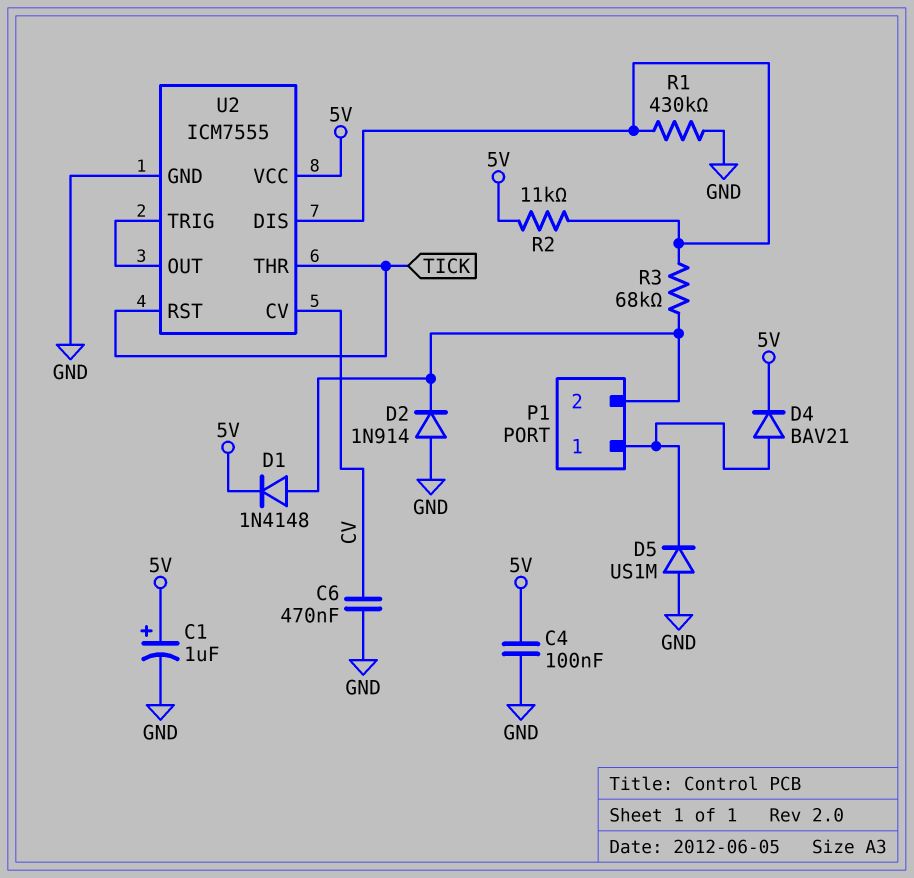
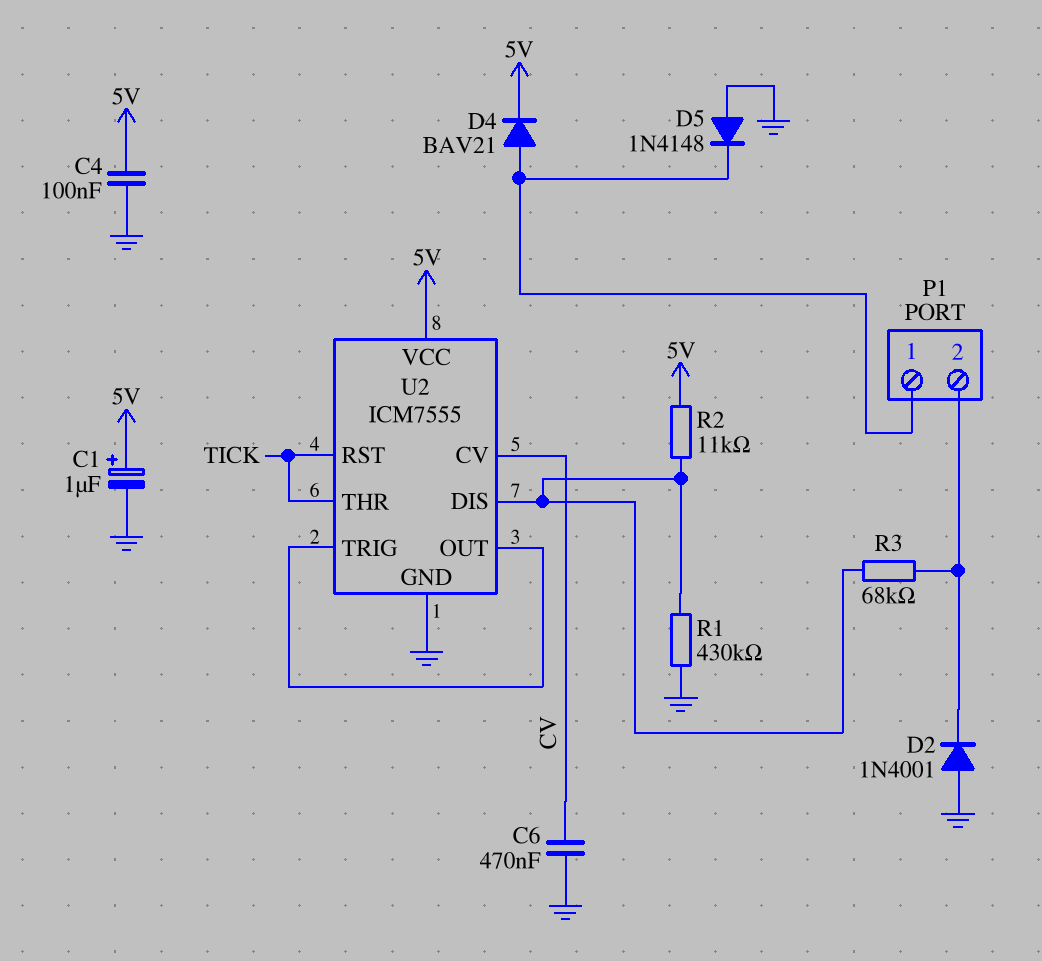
D1: diode 1N4148 (A P1/2, K 5V) -> none
D2: diode 1N914 (A GND, K P1/2) -> diode 1N4001 (A GND, K P1/2)
D5: diode US1M (A GND, K P1/1) -> diode 1N4148 (A GND, K P1/1)

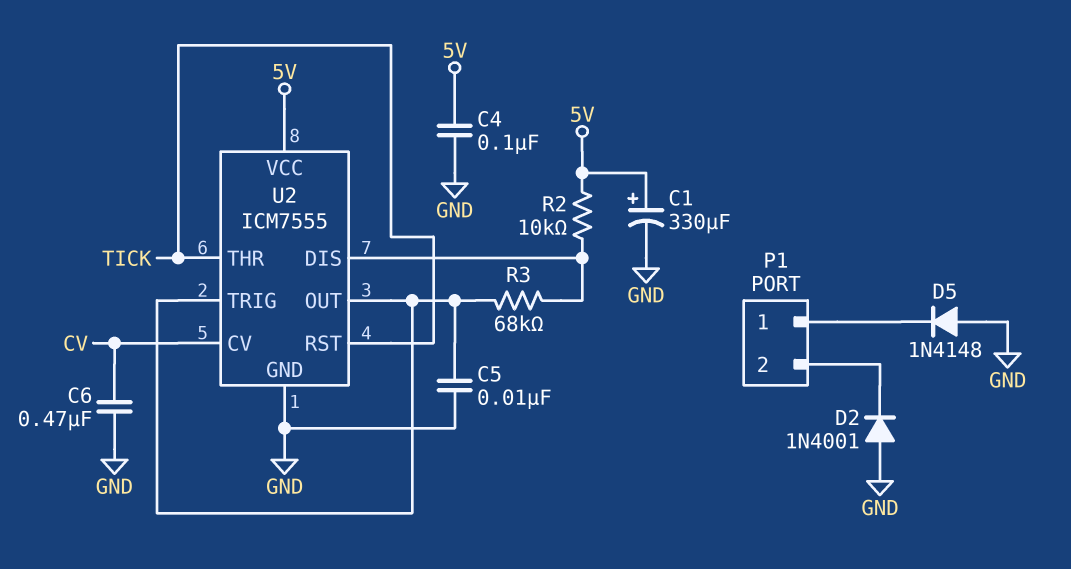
C1: 1uF (plus 5V, minus GND) -> 330uF (plus 5V, minus GND)
C5: none -> 10nF (GND, U2/OUT)
D4: diode BAV21 (A P1/1, K 5V) -> none
R1: 430k (GND, U2/DIS) -> none
R2: 11k (5V, U2/DIS) -> 10k (5V, U2/DIS)
R3: 68k (P1/2, U2/DIS) -> 68k (U2/DIS, U2/OUT)

